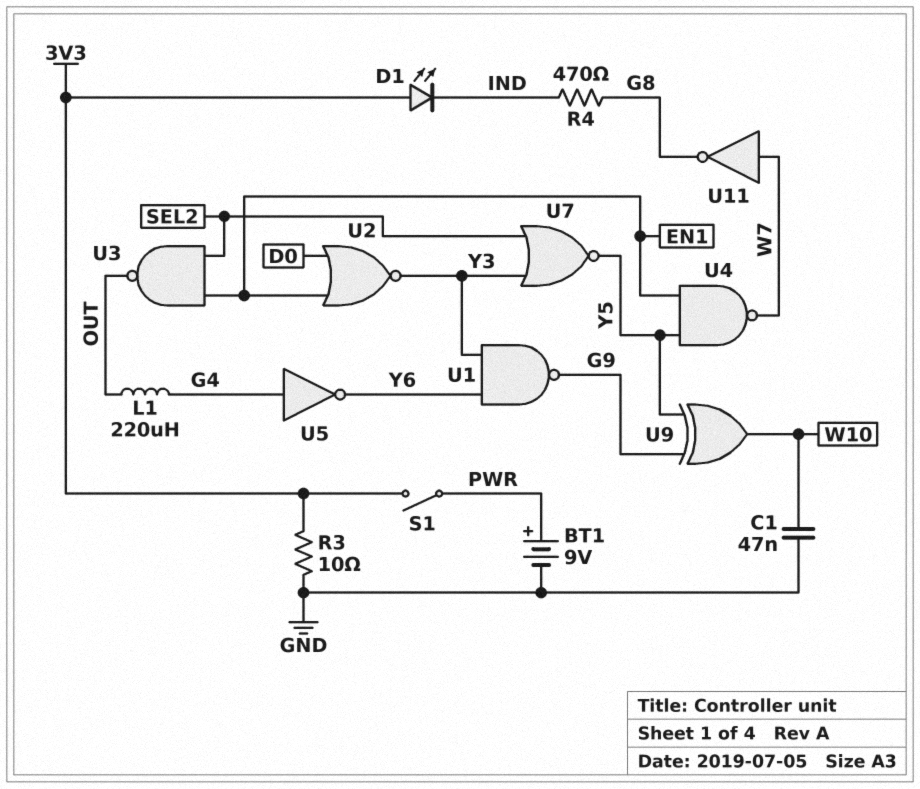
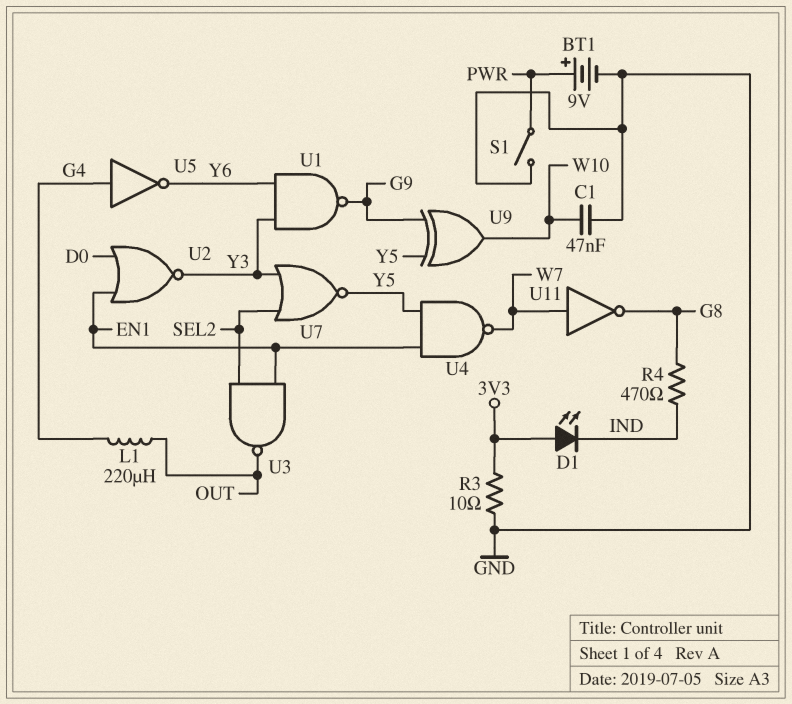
S1: switch (3V3, PWR) -> switch (GND, PWR)

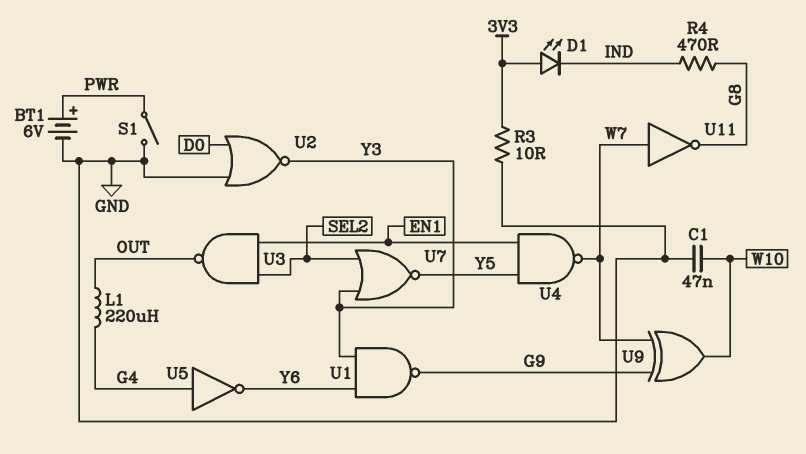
BT1: 9V (plus PWR, minus GND) -> 6V (plus PWR, minus GND)
U2: NOR (in D0, in EN1, out Y3) -> NOR (in D0, in GND, out Y3)
U9: XOR (in G9, in Y5, out W10) -> XOR (in G9, in W7, out W10)

